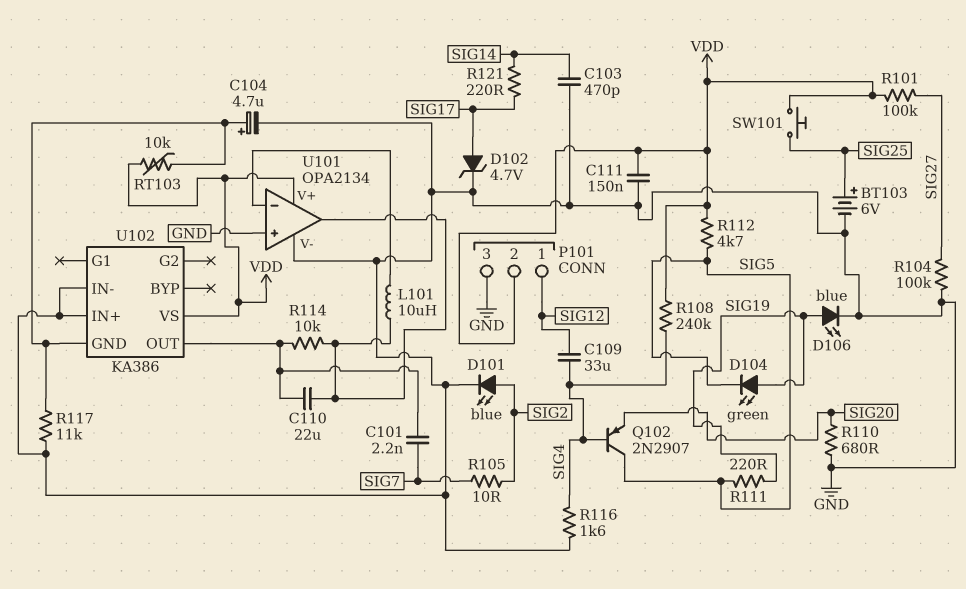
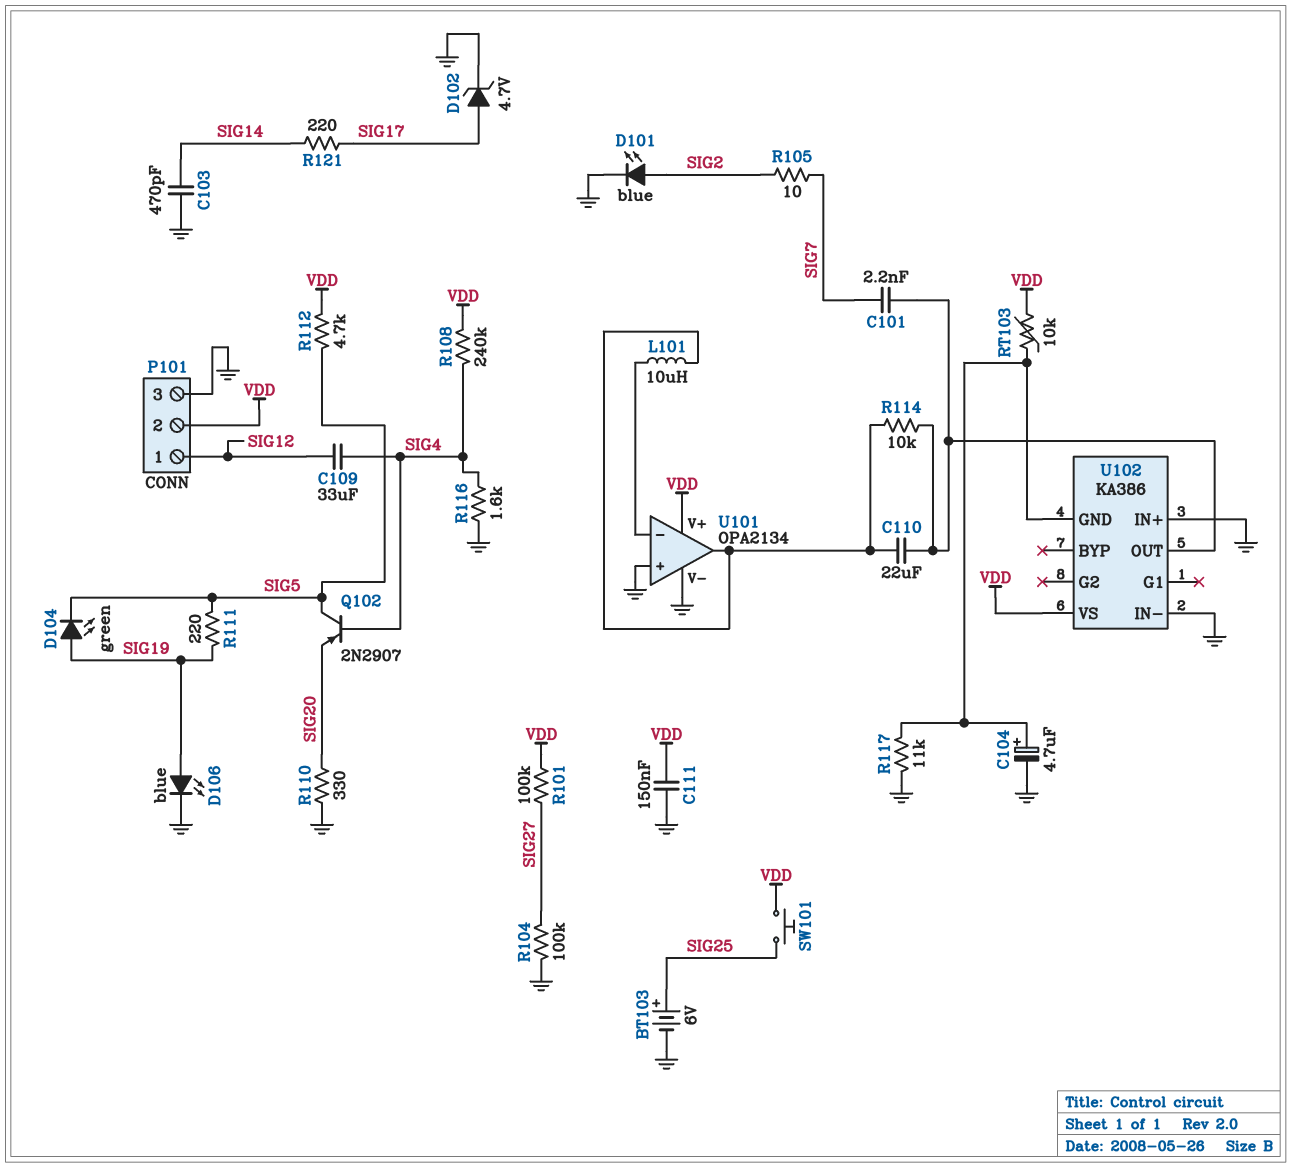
R110: 680 (GND, SIG20) -> 330 (GND, SIG20)

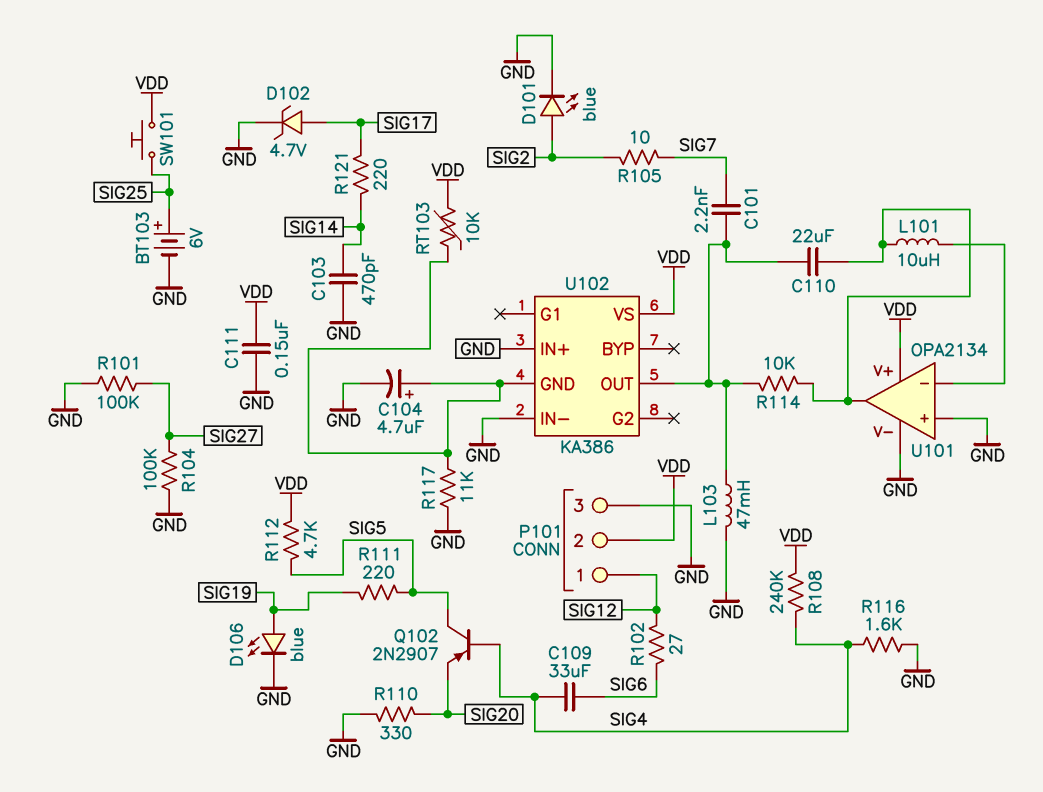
C109: 33uF (SIG4, SIG12) -> 33uF (SIG4, SIG6)
D104: LED green (A SIG19, K SIG5) -> none
L103: none -> 47mH (GND, U102/OUT)
R101: 100k (SIG27, VDD) -> 100k (GND, SIG27)
R102: none -> 27 (SIG6, SIG12)

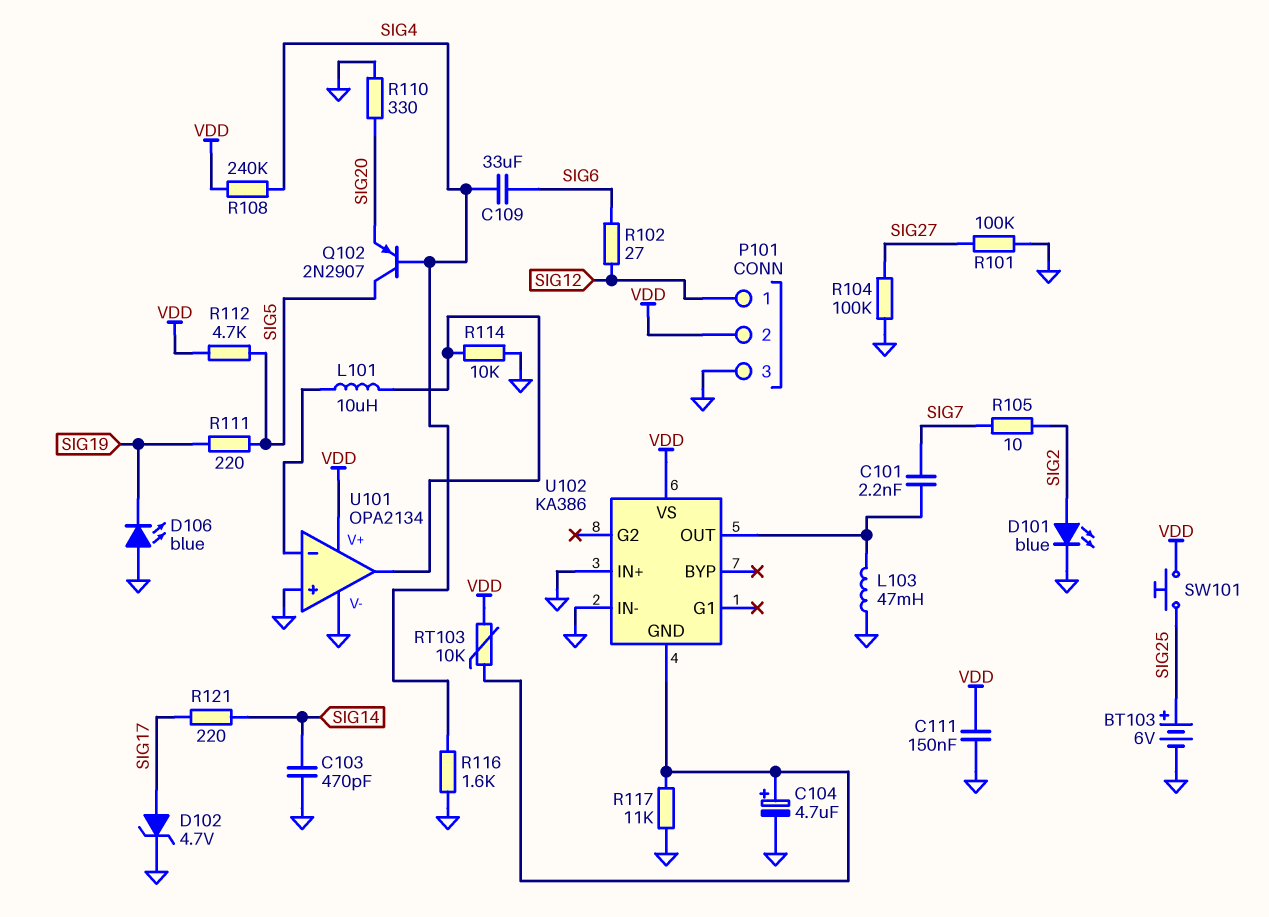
C110: 22uF (U101/out, U102/OUT) -> none
D106: LED blue (A SIG19, K GND) -> LED blue (A GND, K SIG19)
R114: 10k (U101/out, U102/OUT) -> 10k (GND, U101/out)

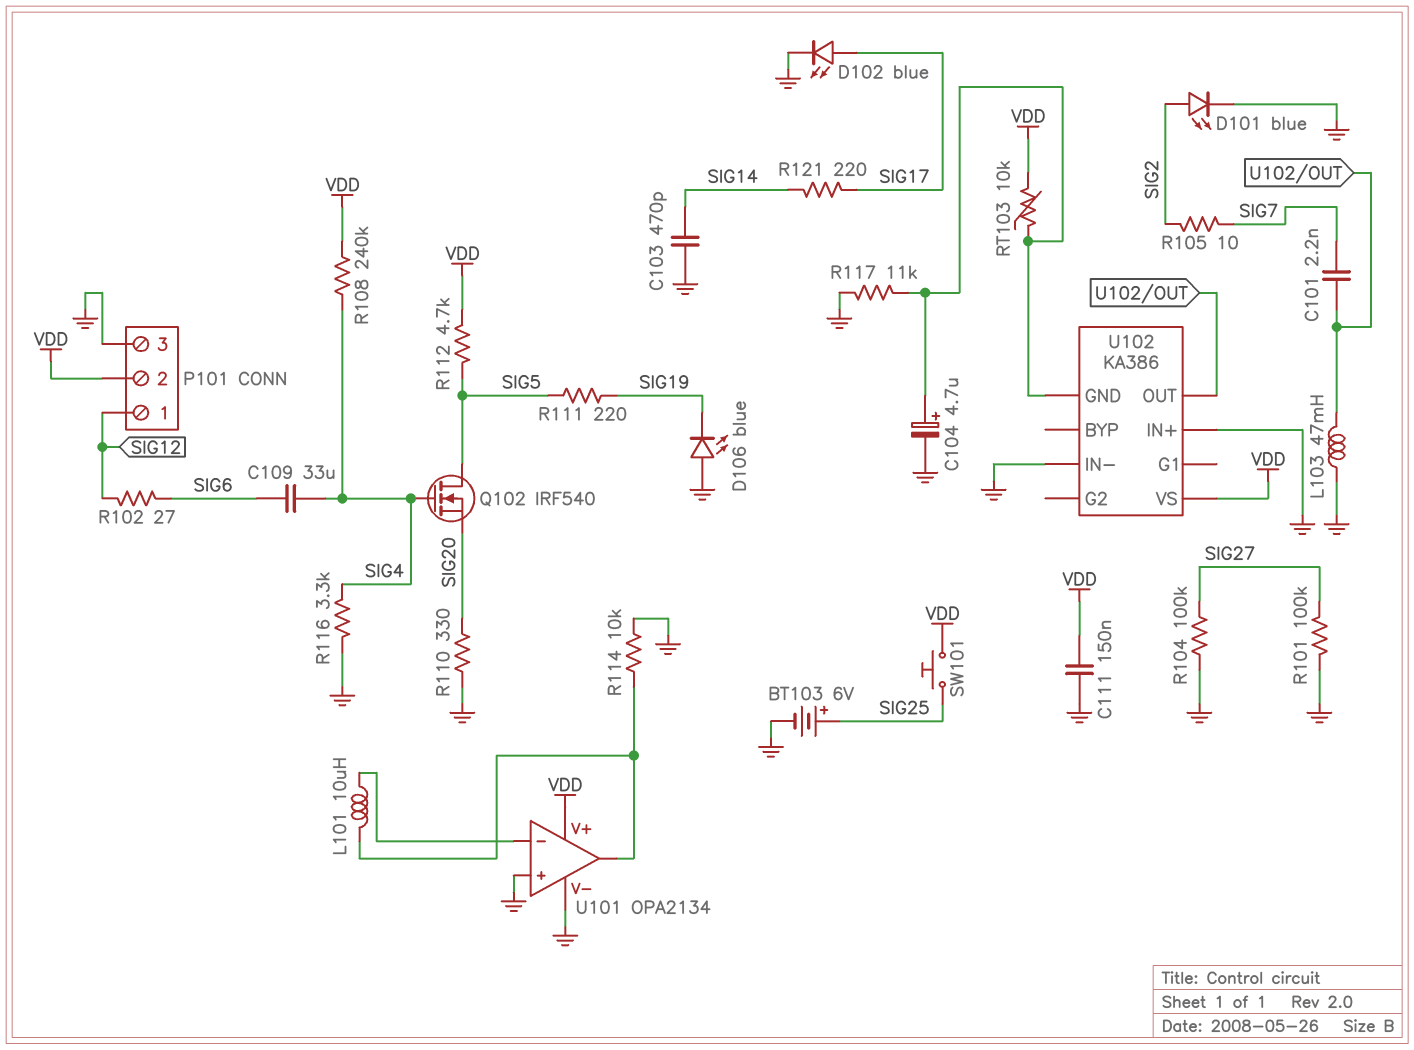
D102: zener 4.7V (A SIG17, K GND) -> LED blue (A SIG17, K GND)
Q102: PNP 2N2907 (B SIG4, C SIG5, E SIG20) -> NMOS IRF540 (G SIG4, D SIG5, S SIG20)
R116: 1.6k (GND, SIG4) -> 3.3k (GND, SIG4)

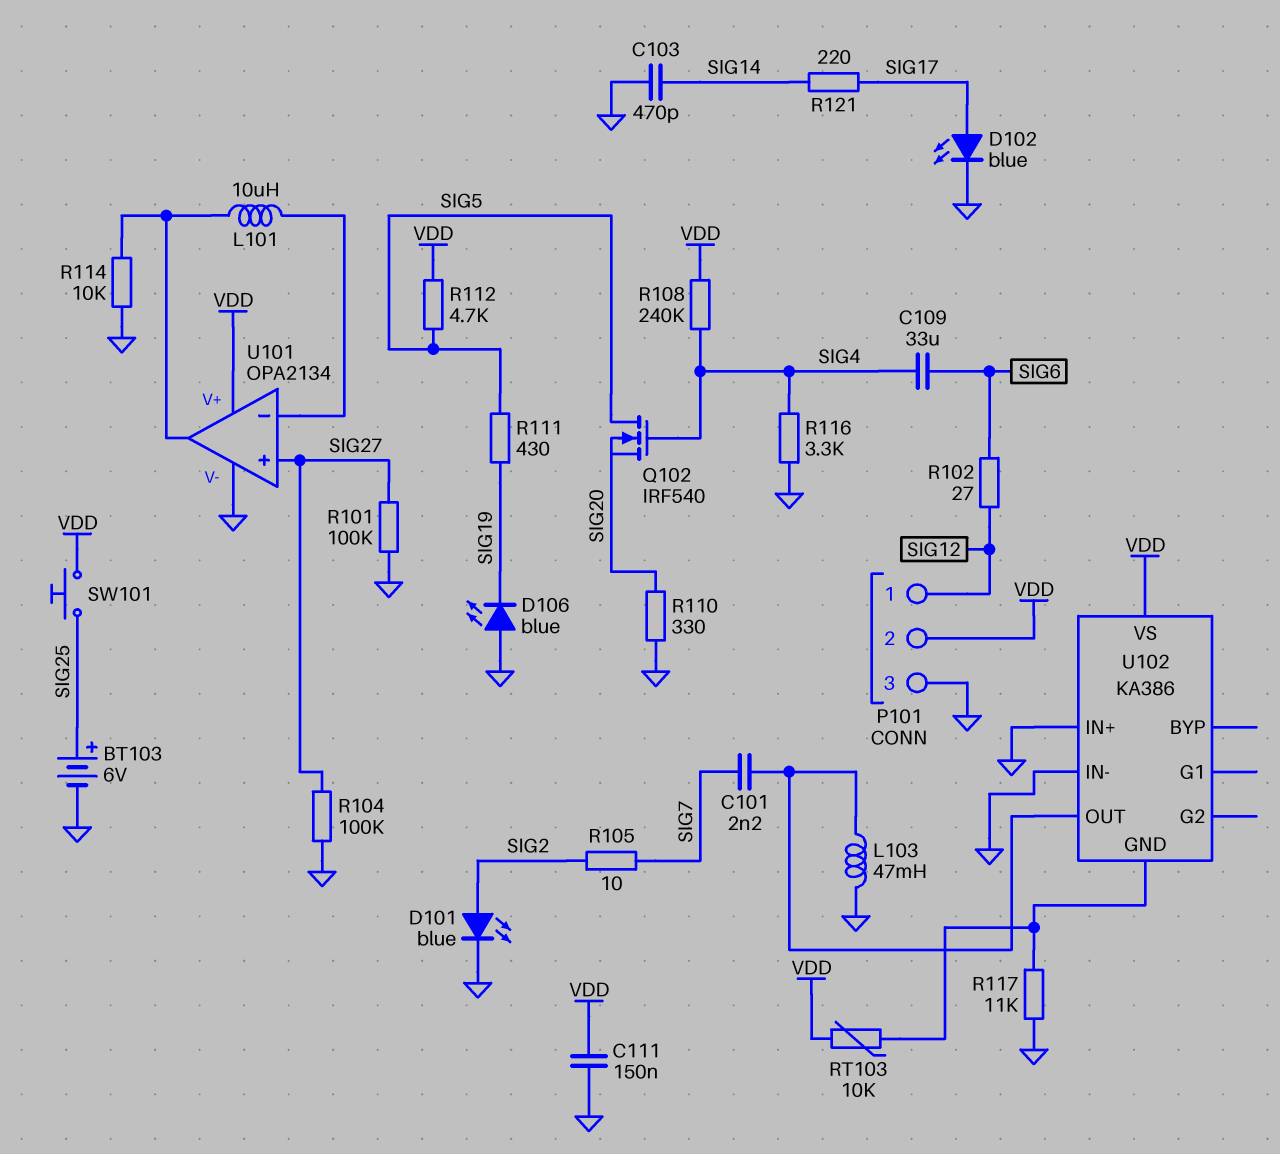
C104: 4.7uF (plus U102/GND, minus GND) -> none
R111: 220 (SIG5, SIG19) -> 430 (SIG5, SIG19)
U101 pin in+: GND -> SIG27

